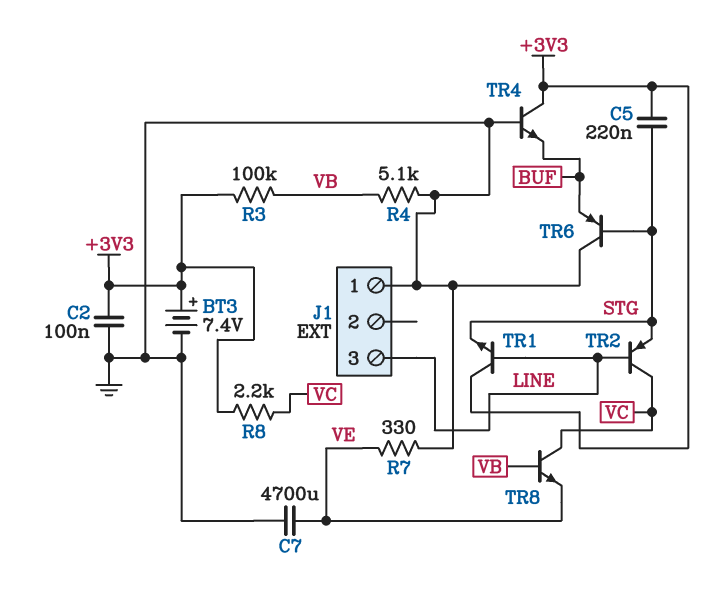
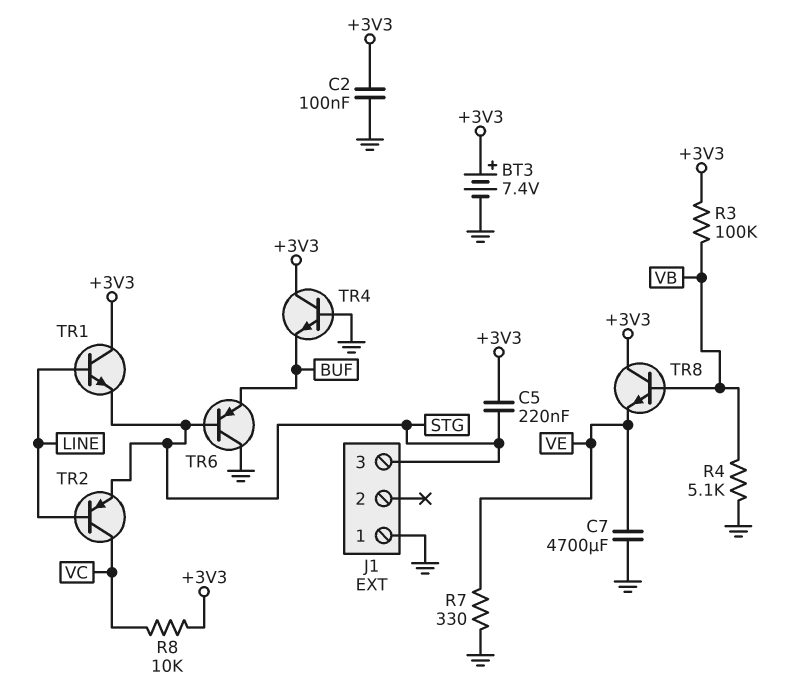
J1 pin 3: LINE -> STG
R8: 2.2k (+3V3, VC) -> 10k (+3V3, VC)
TR8: NPN (B VB, C VC, E VE) -> NPN (B VB, C +3V3, E VE)

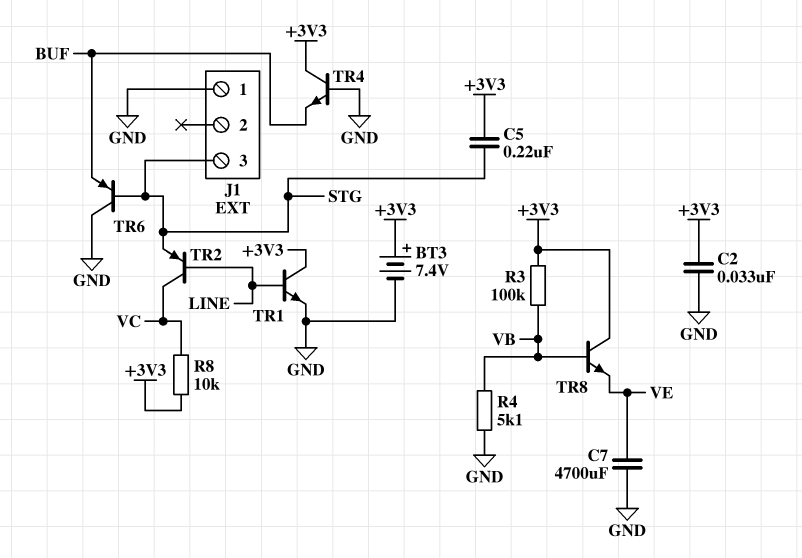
C2: 100nF (+3V3, GND) -> 33nF (+3V3, GND)
R7: 330 (GND, VE) -> none
TR1: NPN (B LINE, C +3V3, E STG) -> NPN (B LINE, C +3V3, E GND)

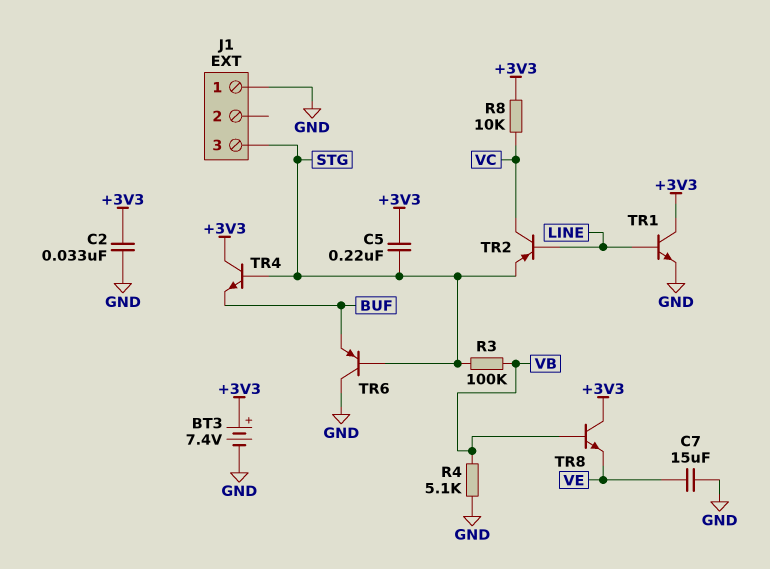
C7: 4700uF (GND, VE) -> 15uF (GND, VE)
R3: 100k (+3V3, VB) -> 100k (STG, VB)
TR4: NPN (B GND, C +3V3, E BUF) -> NPN (B STG, C +3V3, E BUF)

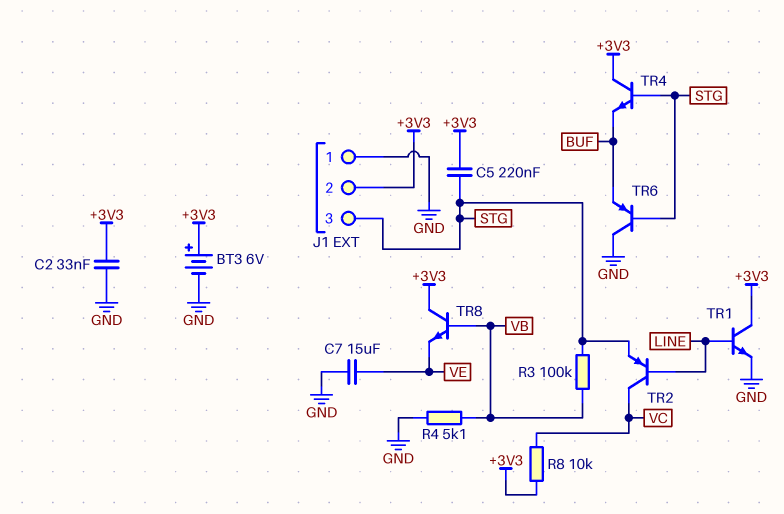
BT3: 7.4V (plus +3V3, minus GND) -> 6V (plus +3V3, minus GND)
J1 pin 2: none -> +3V3

